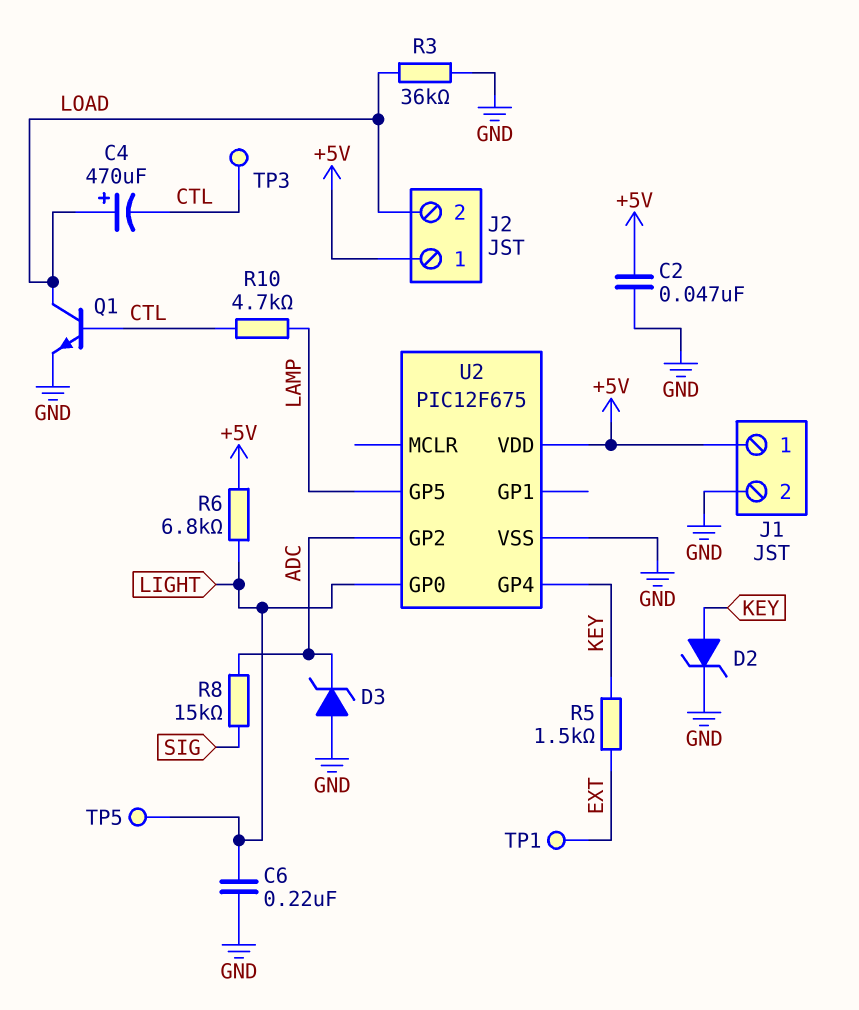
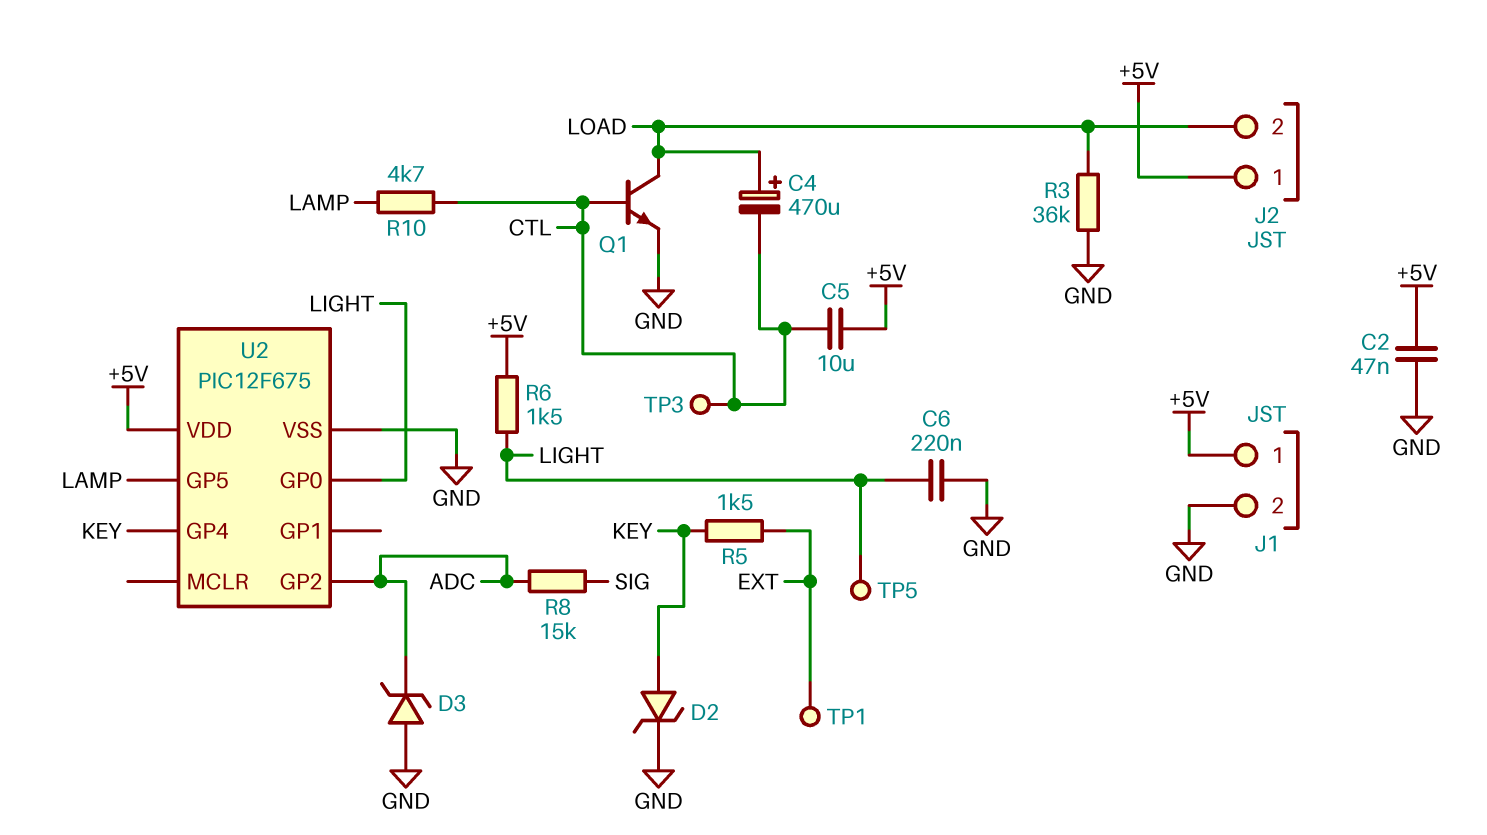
C5: none -> 10uF (+5V, CTL)
R6: 6.8k (+5V, LIGHT) -> 1.5k (+5V, LIGHT)

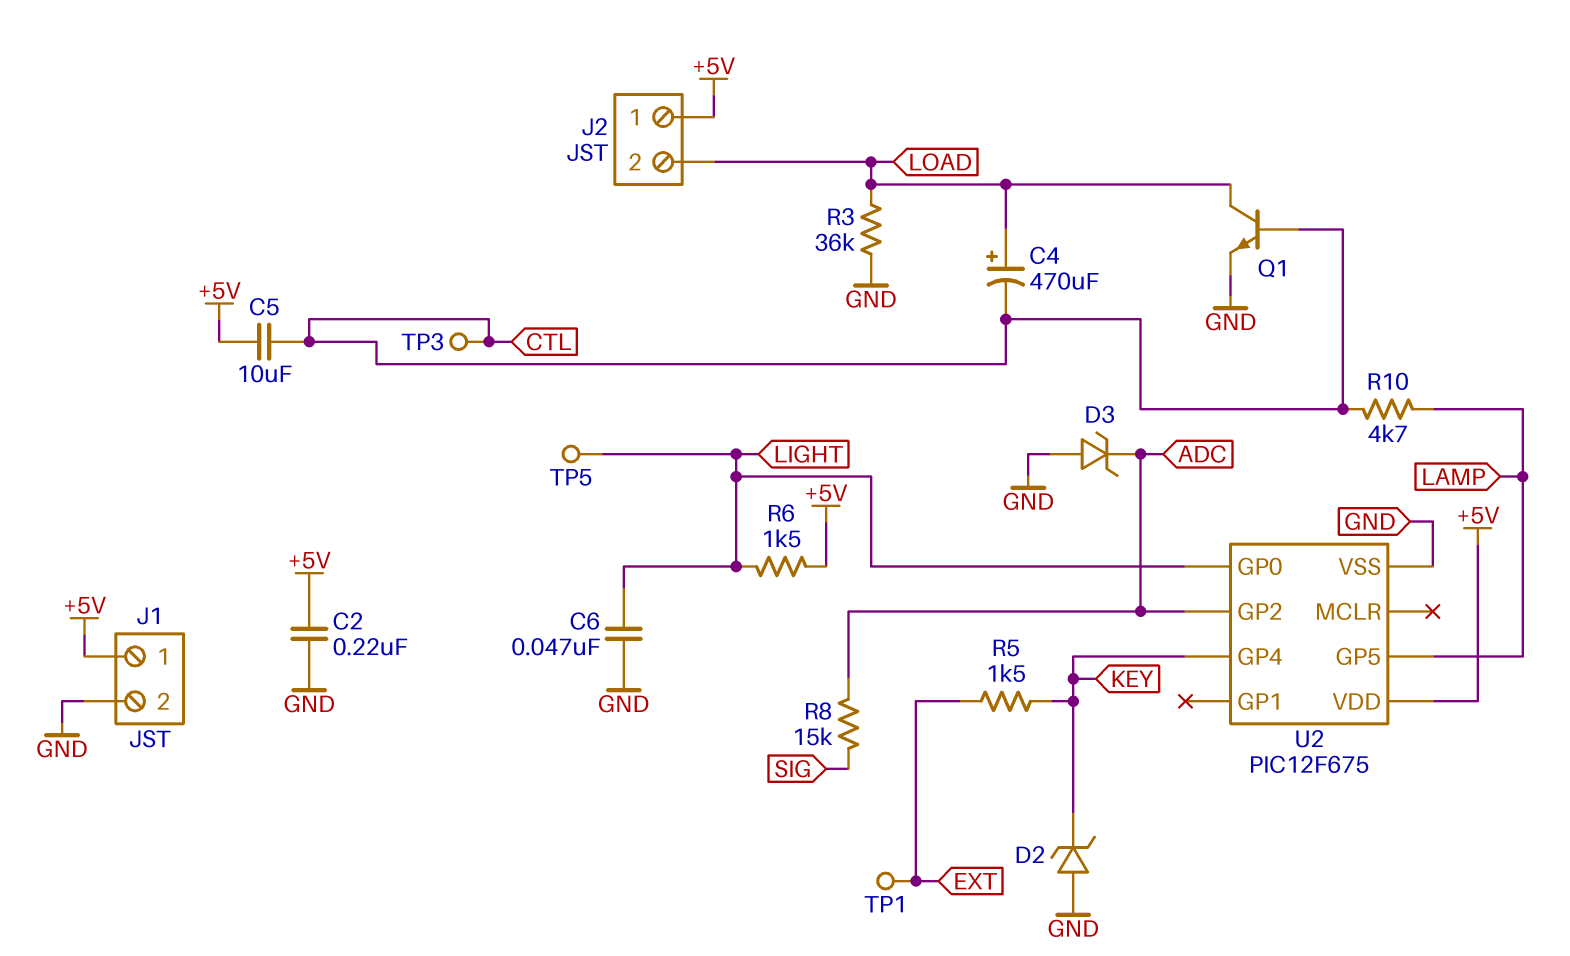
C2: 47nF (+5V, GND) -> 220nF (+5V, GND)
C6: 220nF (GND, LIGHT) -> 47nF (GND, LIGHT)
D2: zener (A KEY, K GND) -> zener (A GND, K KEY)

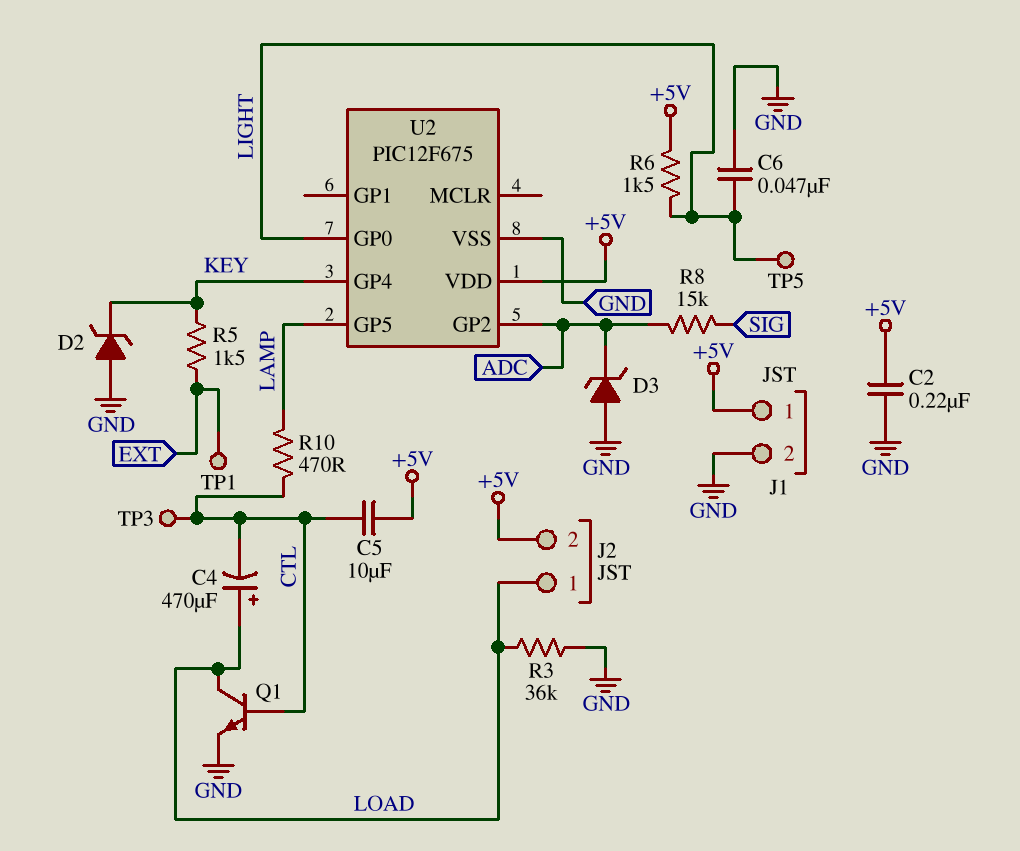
J2 pin 1: +5V -> LOAD
J2 pin 2: LOAD -> +5V
R10: 4.7k (CTL, LAMP) -> 470 (CTL, LAMP)

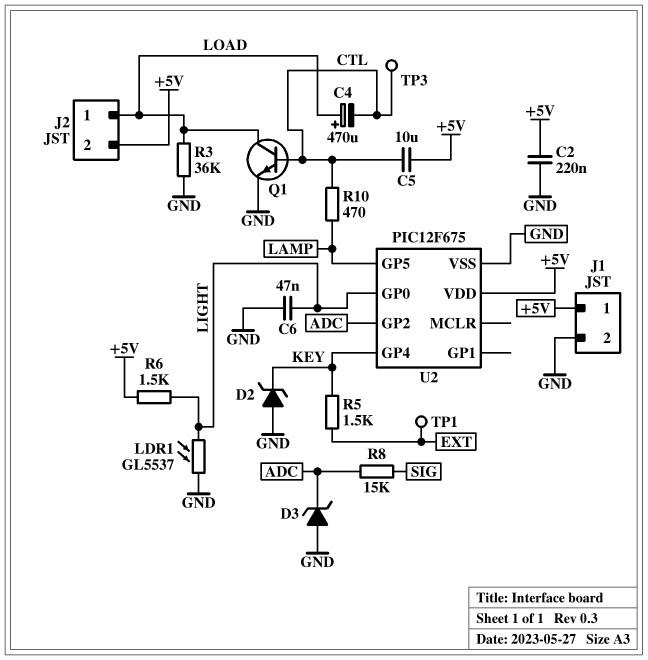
LDR1: none -> GL5537 (GND, LIGHT)
TP5: test point (LIGHT) -> none

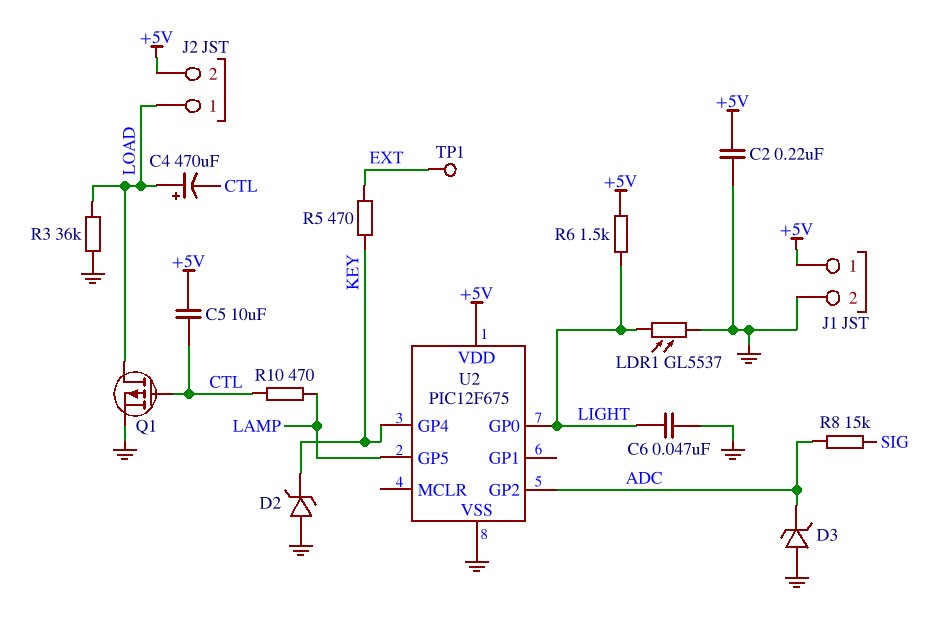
Q1: NPN (B CTL, C LOAD, E GND) -> PMOS (G CTL, D LOAD, S GND)
R5: 1.5k (EXT, KEY) -> 470 (EXT, KEY)
TP3: test point (CTL) -> none

